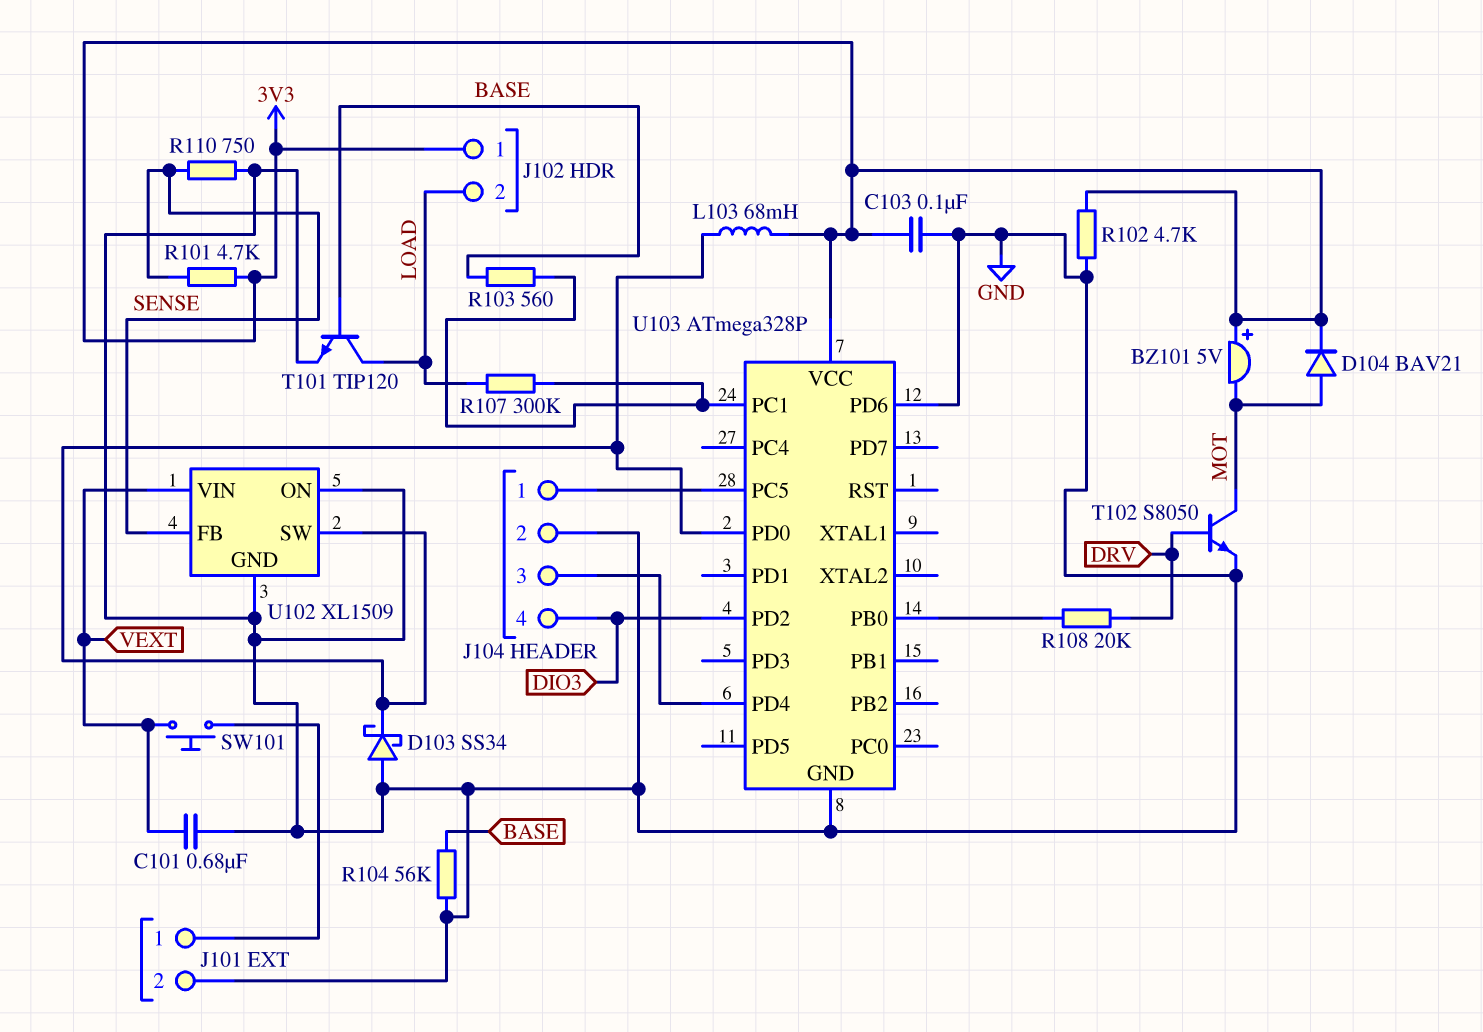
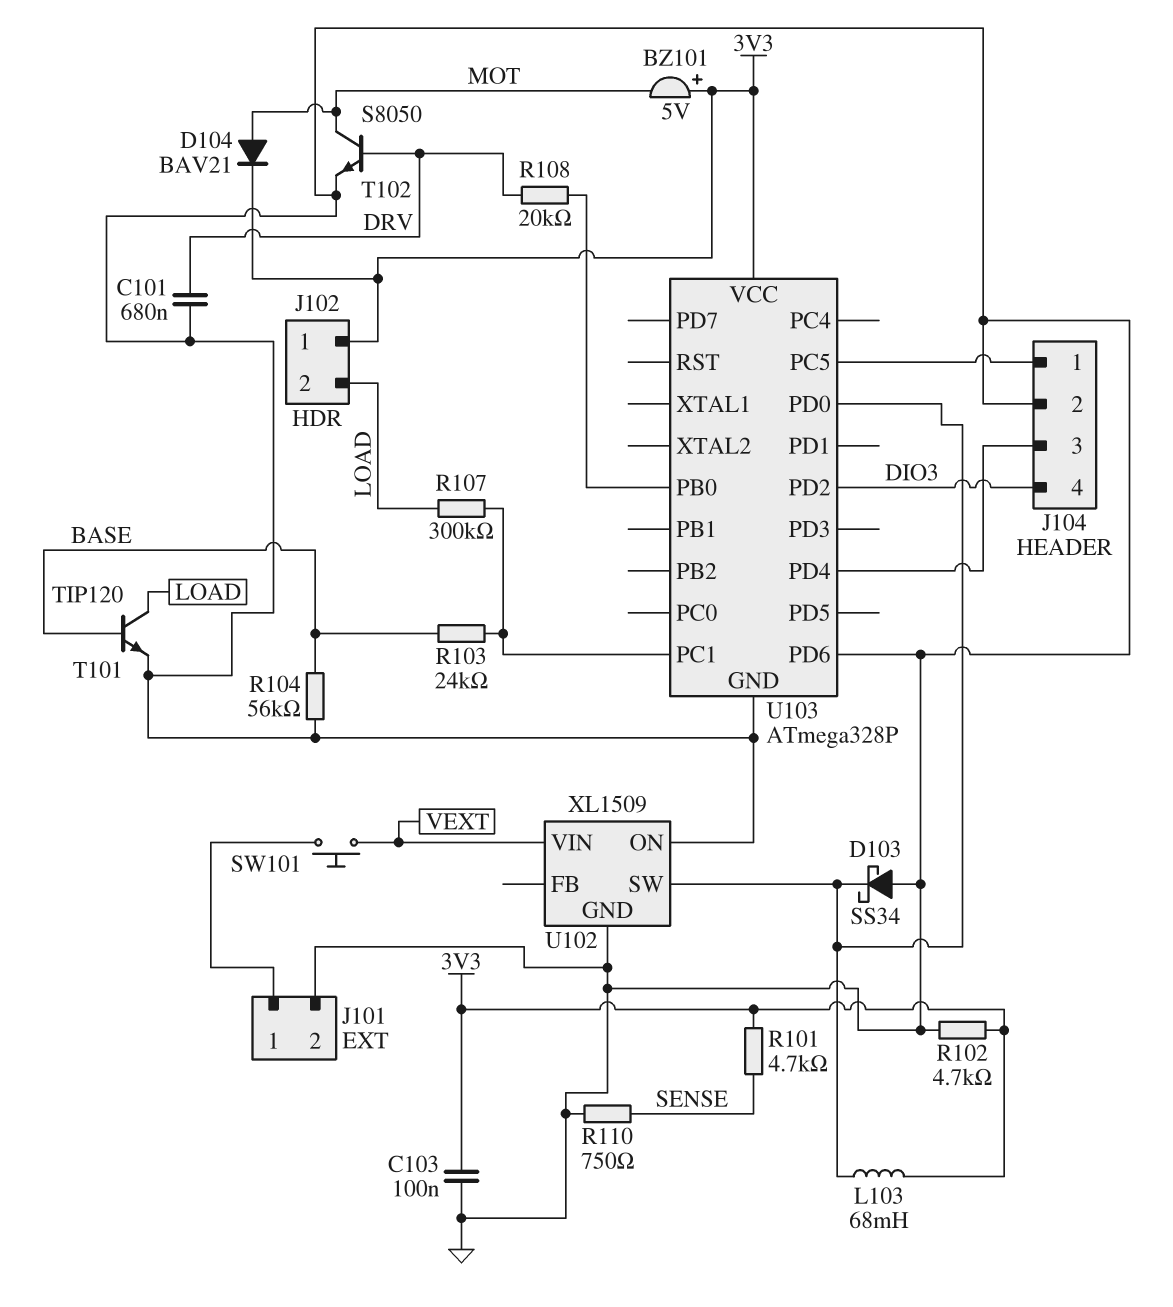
C101: 680nF (GND, VEXT) -> 680nF (DRV, GND)
R103: 560 (BASE, U103/PC1) -> 24k (BASE, U103/PC1)
U102 pin FB: SENSE -> none

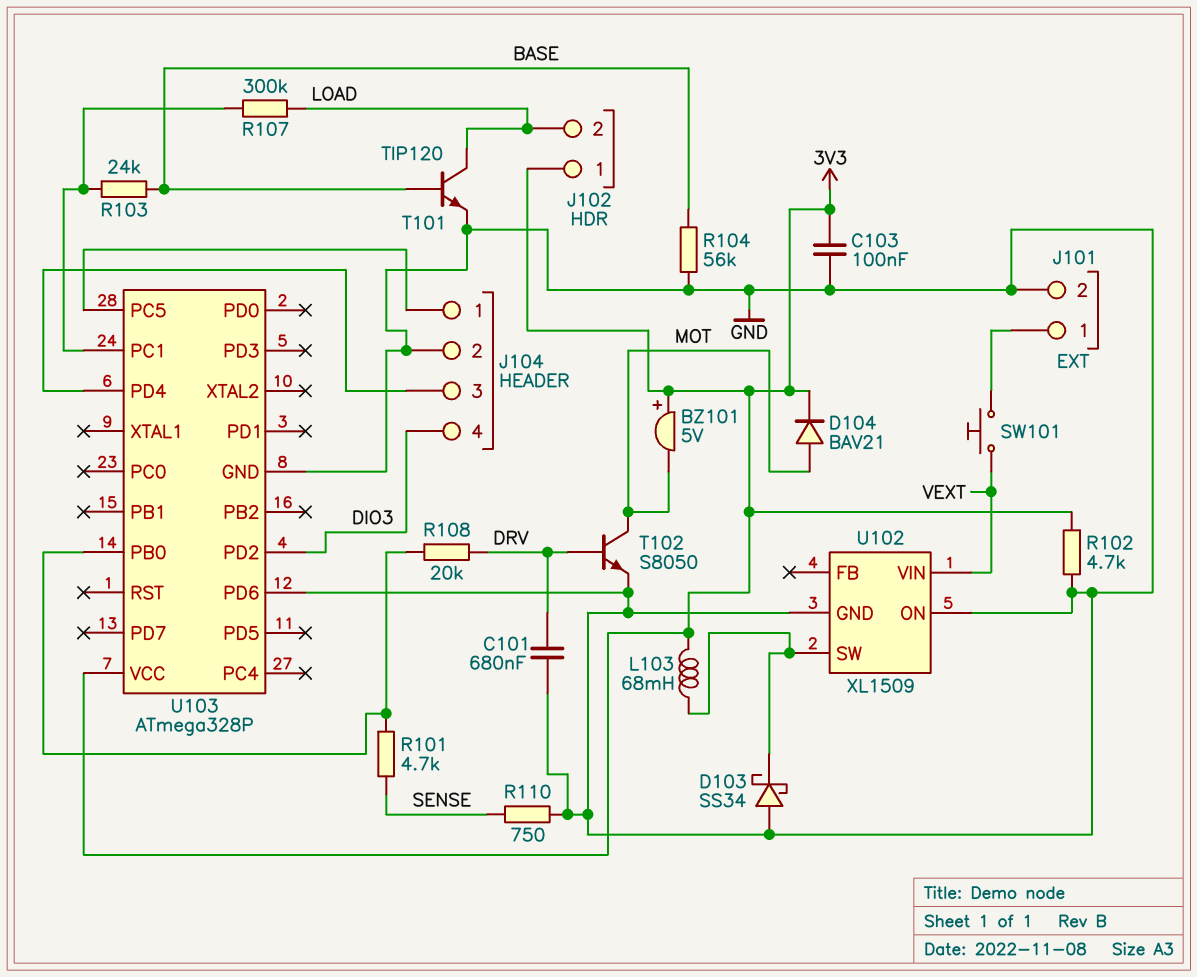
R101: 4.7k (3V3, SENSE) -> 4.7k (SENSE, U103/PB0)
U103 pin PD0: U102/SW -> none

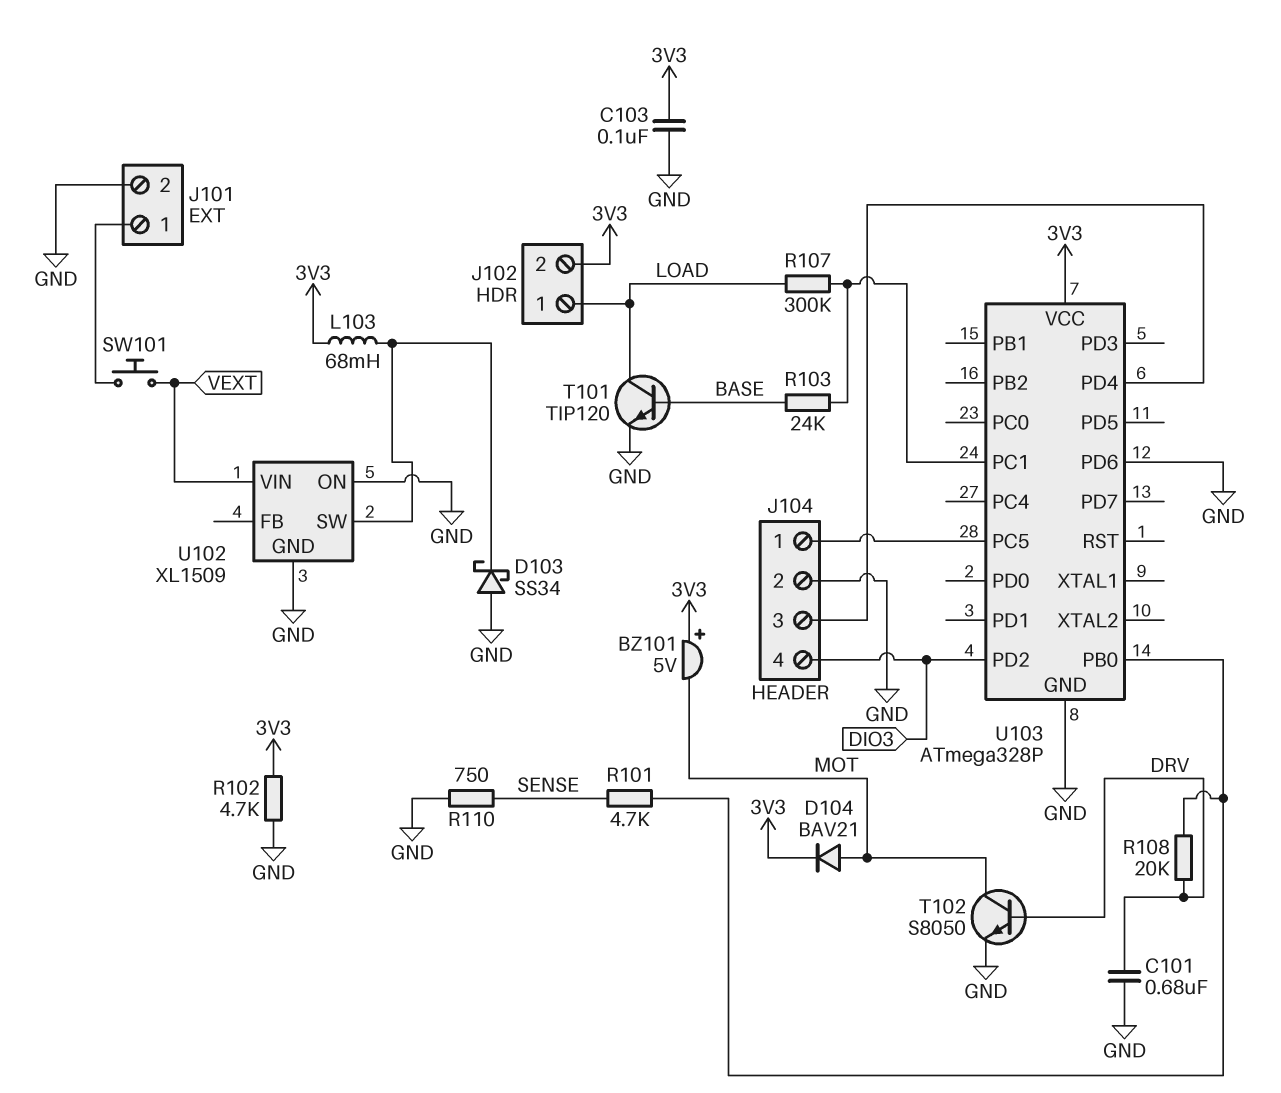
J102 pin 1: 3V3 -> LOAD
J102 pin 2: LOAD -> 3V3
R104: 56k (BASE, GND) -> none

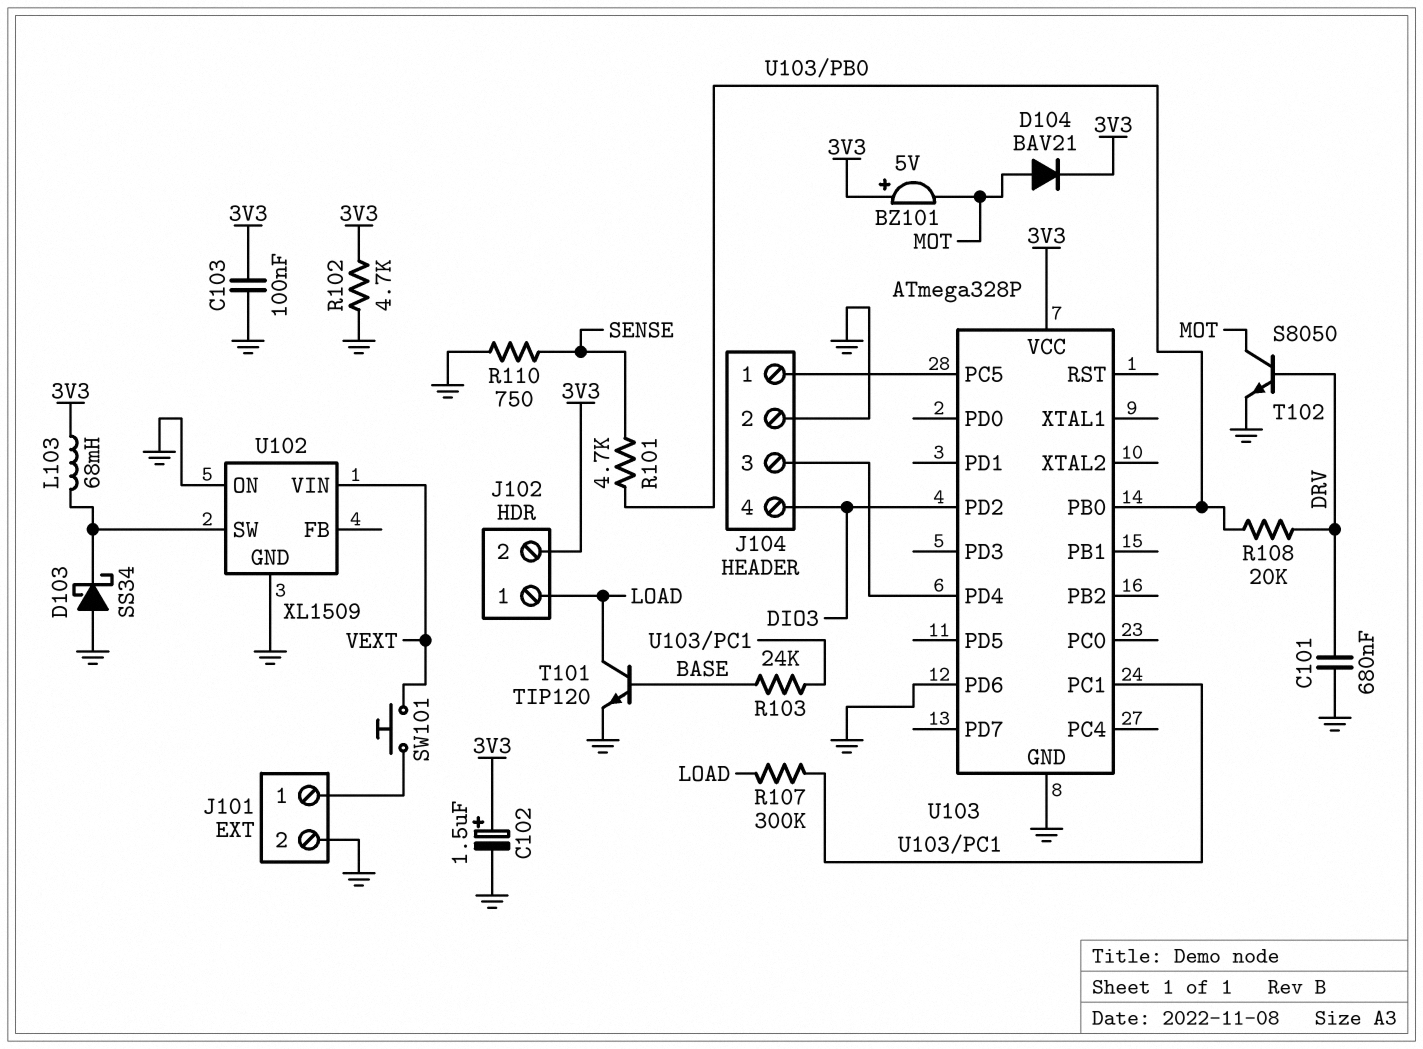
C102: none -> 1.5uF (plus 3V3, minus GND)

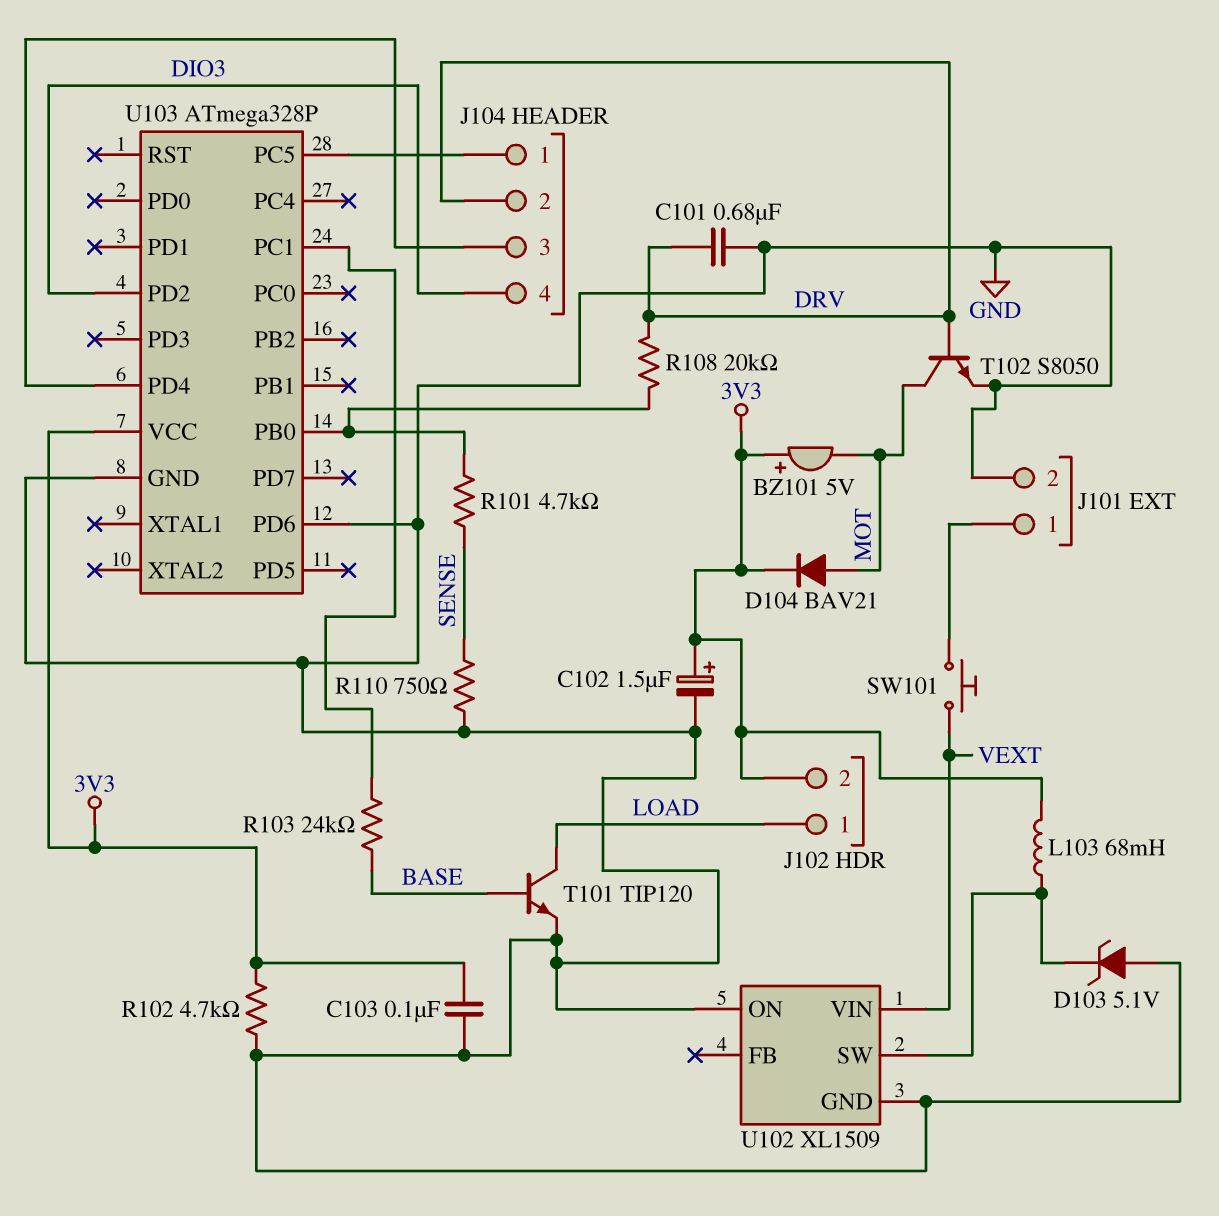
D103: schottky SS34 (A GND, K U102/SW) -> zener 5.1V (A GND, K U102/SW)
J104 pin 2: GND -> DRV
R107: 300k (LOAD, U103/PC1) -> none

